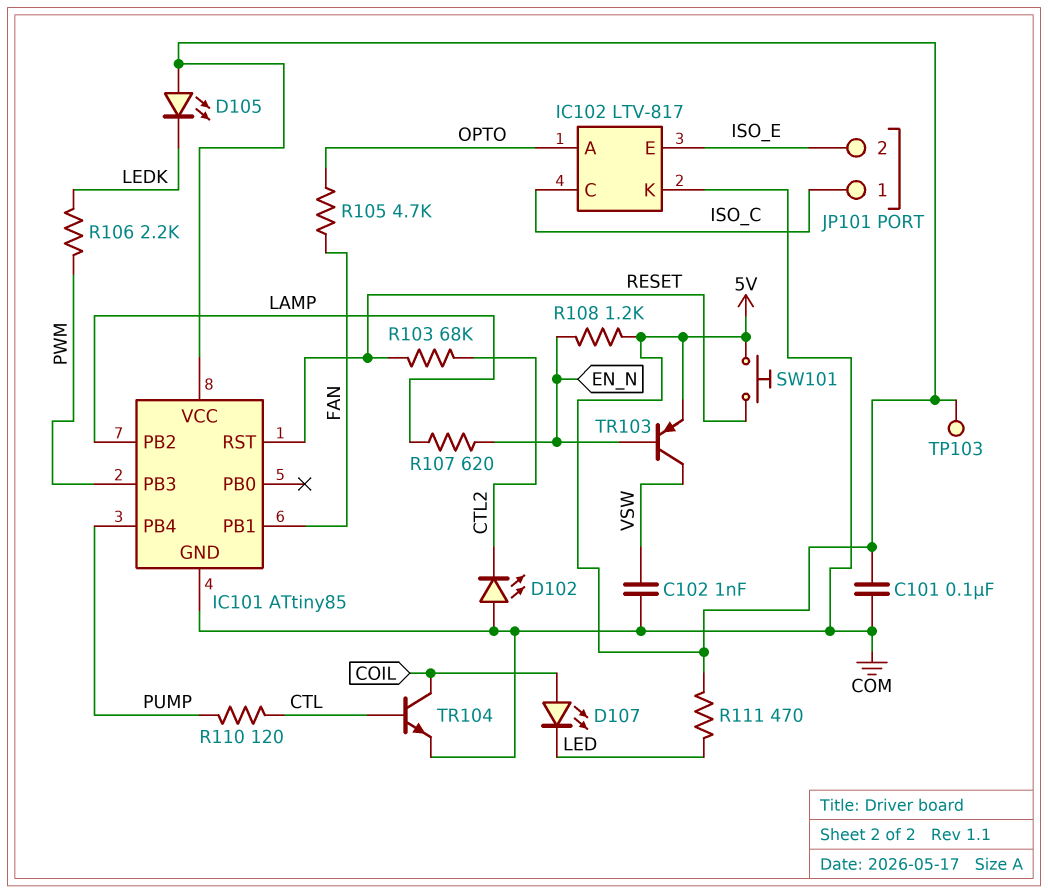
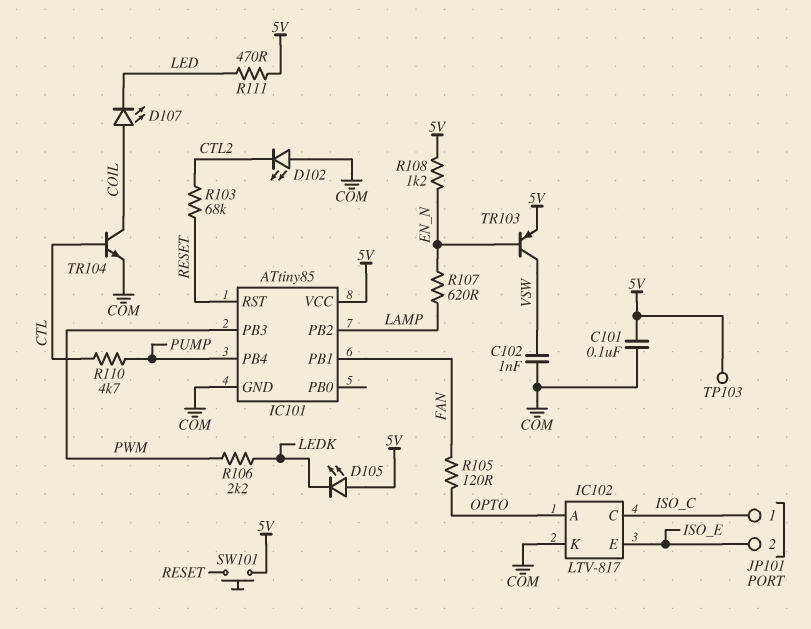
R105: 4.7k (FAN, OPTO) -> 120 (FAN, OPTO)
R110: 120 (CTL, PUMP) -> 4.7k (CTL, PUMP)

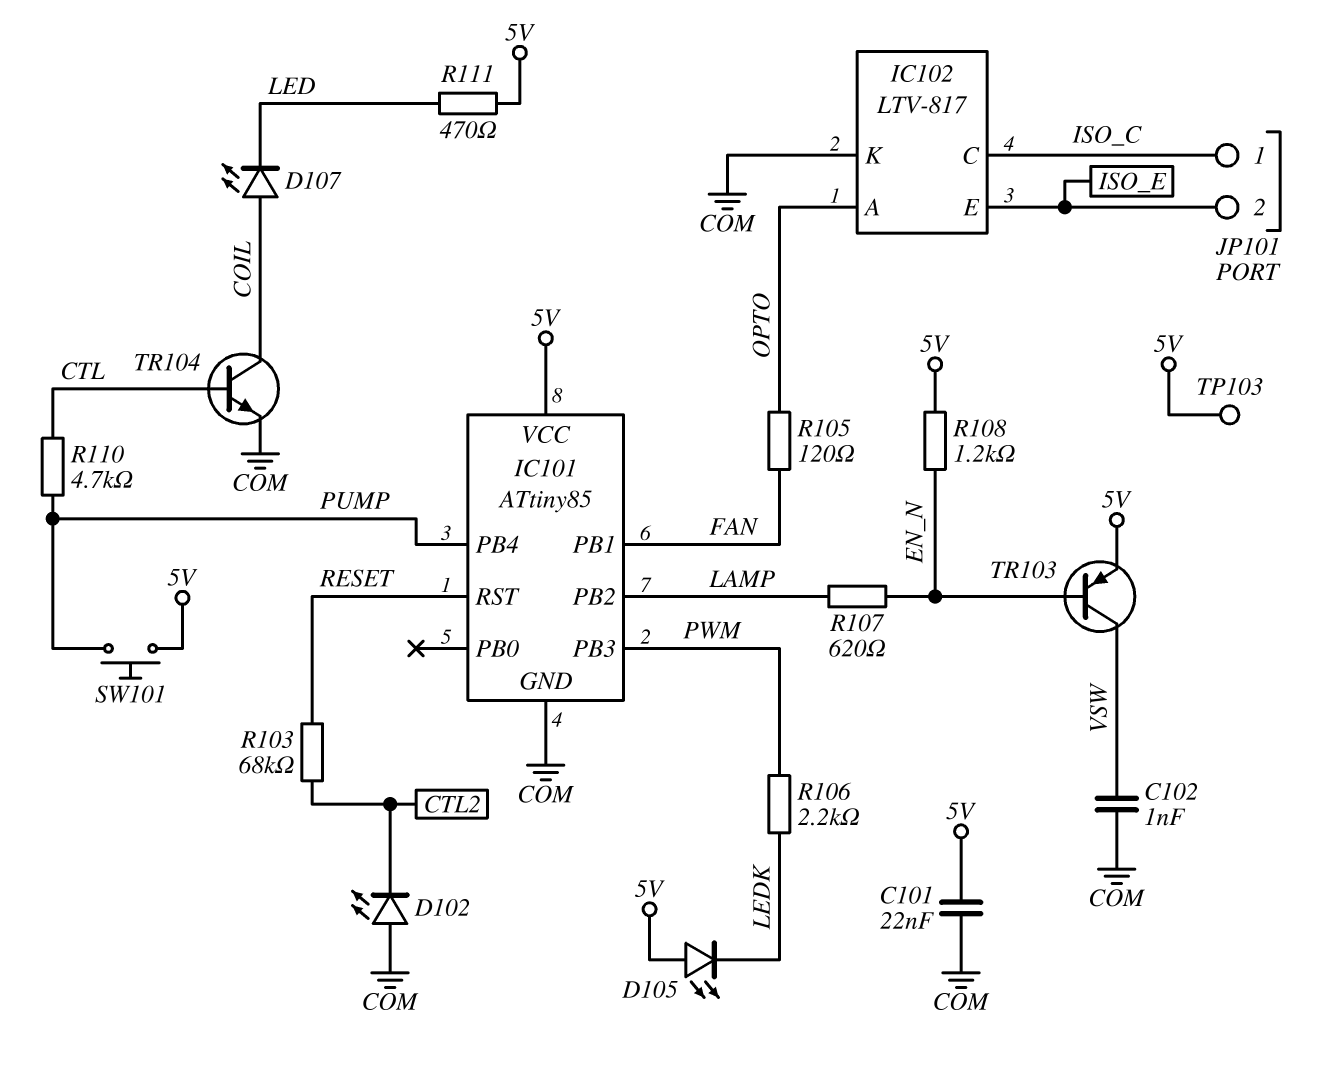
C101: 100nF (5V, COM) -> 22nF (5V, COM)
SW101: button (5V, RESET) -> button (5V, PUMP)

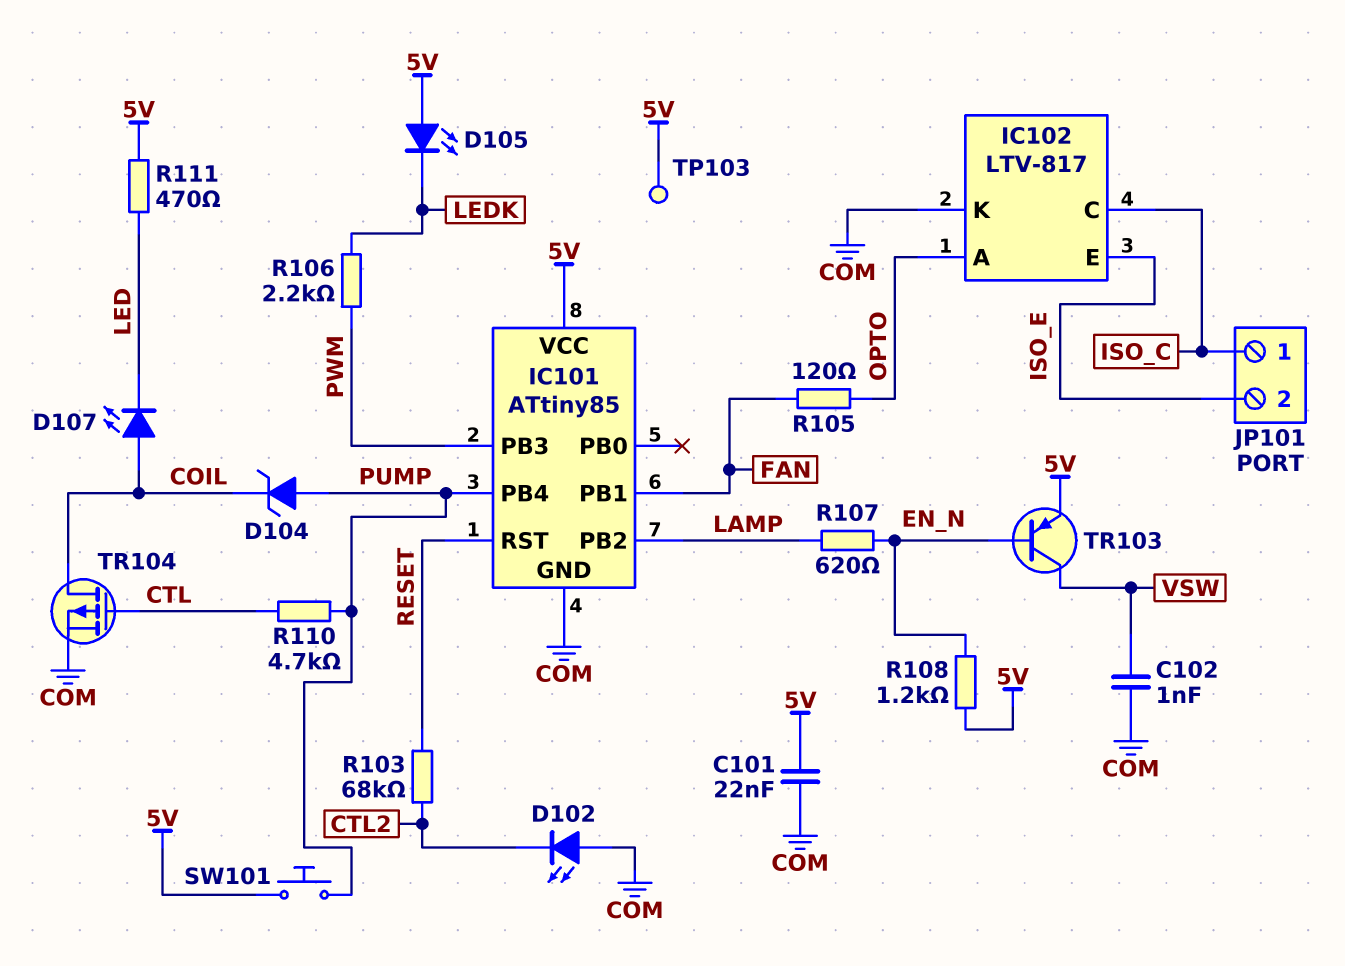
D104: none -> zener (A PUMP, K COIL)
TR104: NPN (B CTL, C COIL, E COM) -> PMOS (G CTL, D COIL, S COM)

